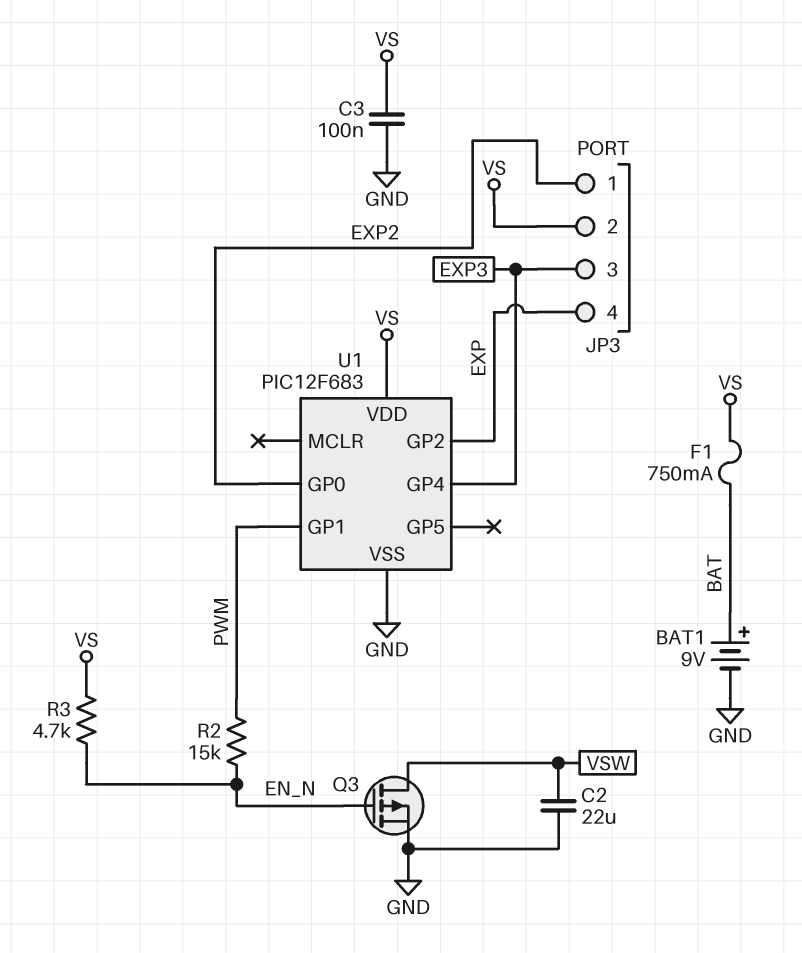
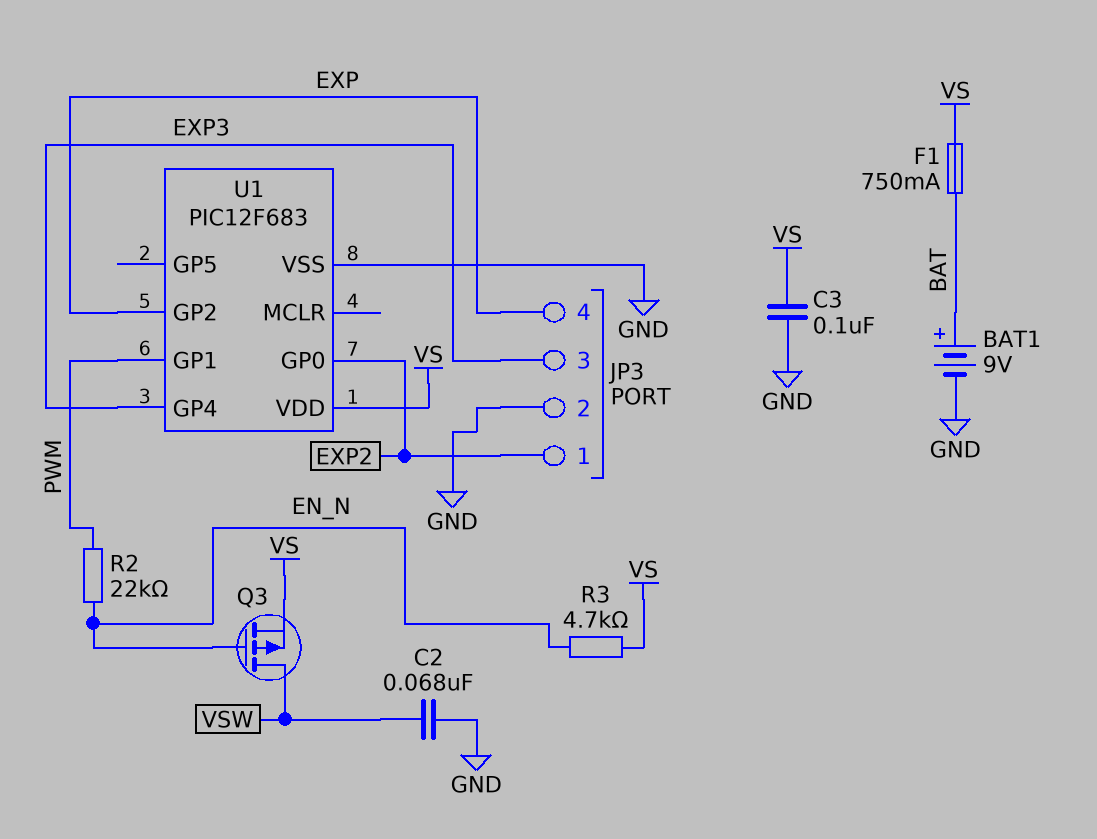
C2: 22uF (GND, VSW) -> 68nF (GND, VSW)
JP3 pin 2: VS -> GND
Q3: PMOS (G EN_N, D VSW, S GND) -> PMOS (G EN_N, D VSW, S VS)
R2: 15k (EN_N, PWM) -> 22k (EN_N, PWM)

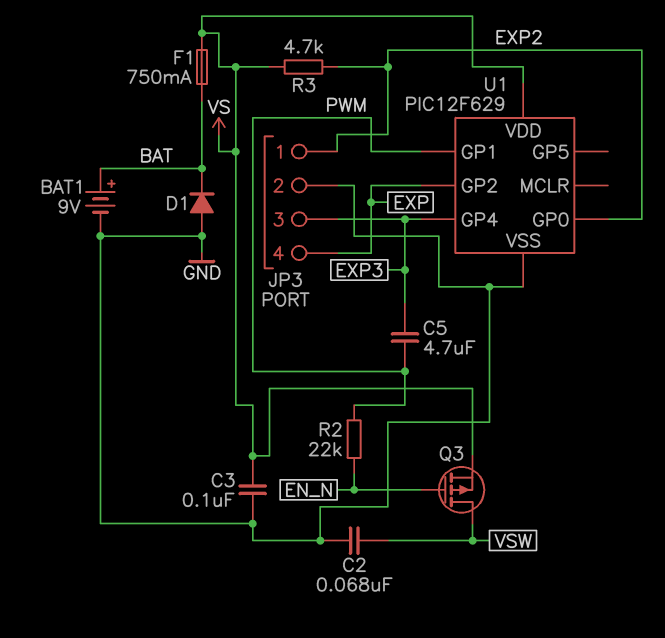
C5: none -> 4.7uF (EXP3, PWM)
D1: none -> diode (A GND, K BAT)
R3: 4.7k (EN_N, VS) -> 4.7k (EXP2, VS)
U1: PIC12F683 -> PIC12F629

